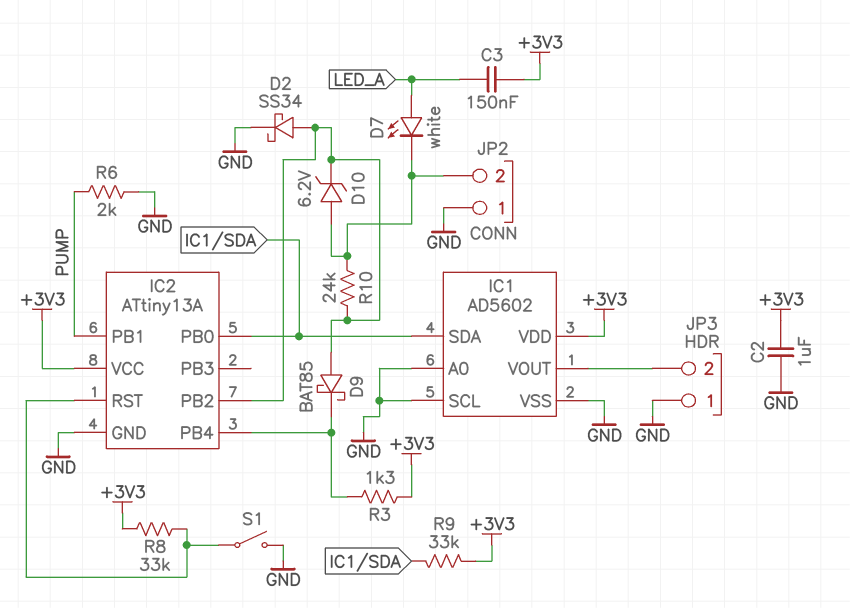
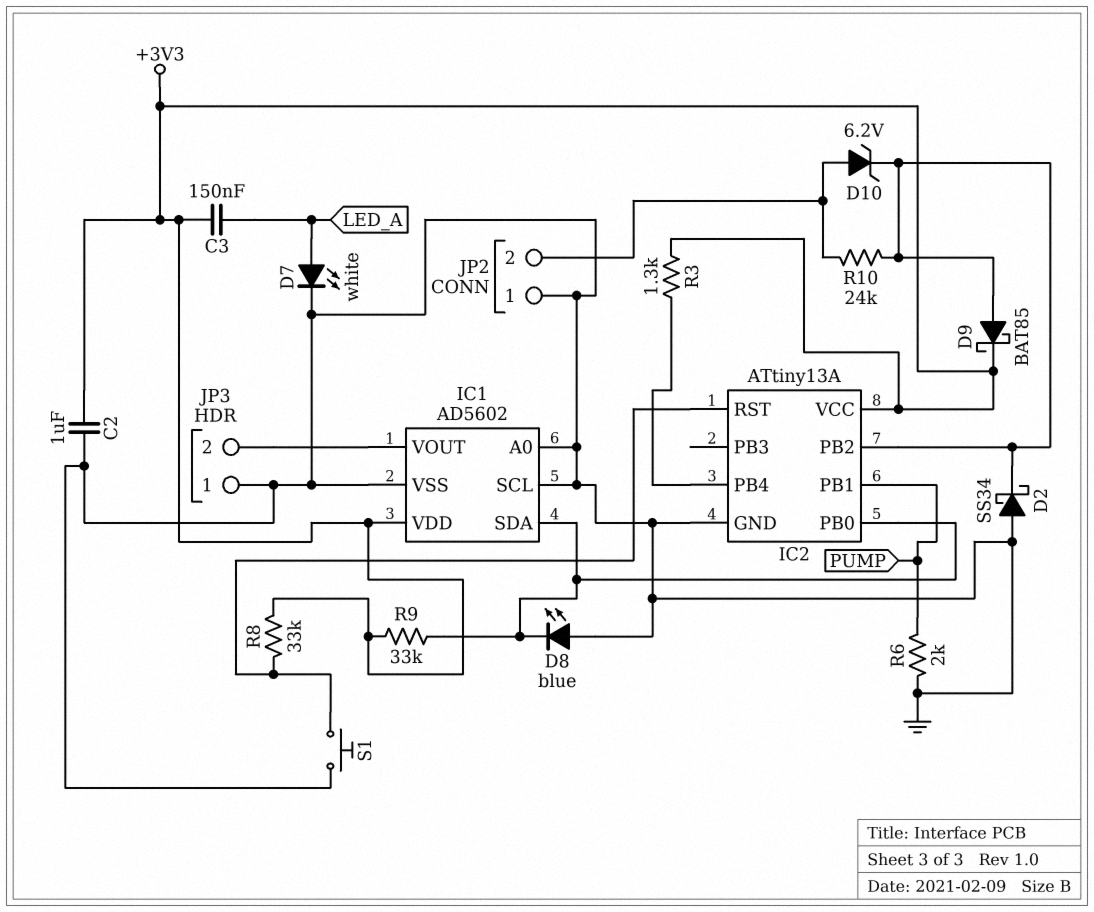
D2: schottky SS34 (A IC2/PB2, K GND) -> schottky SS34 (A GND, K IC2/PB2)
D7: LED white (A LED_A, K JP2/2) -> LED white (A LED_A, K GND)
D8: none -> LED blue (A GND, K IC1/SDA)
D9: schottky BAT85 (A IC2/PB2, K IC2/PB4) -> schottky BAT85 (A IC2/PB2, K +3V3)
S1: switch (GND, IC2/RST) -> button (GND, IC2/RST)

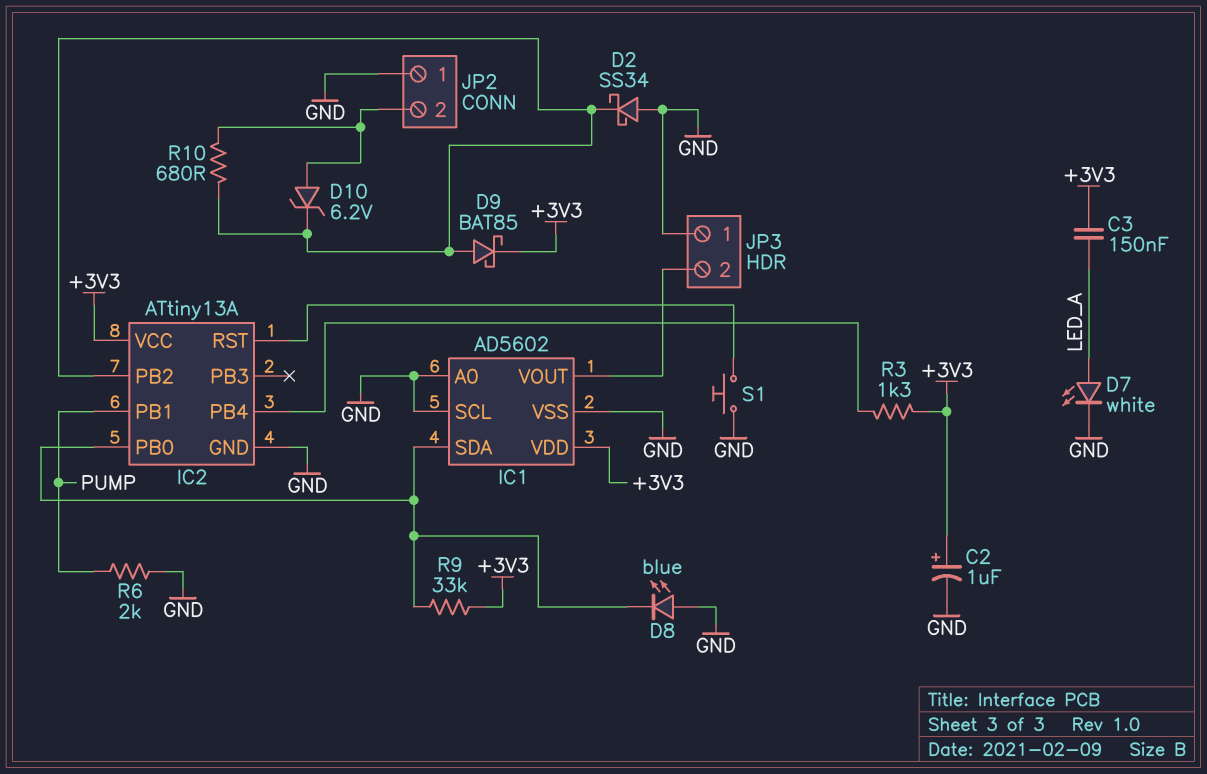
C2: 1uF (+3V3, GND) -> 1uF (plus +3V3, minus GND)
R8: 33k (+3V3, IC2/RST) -> none
R10: 24k (IC2/PB2, JP2/2) -> 680 (IC2/PB2, JP2/2)

